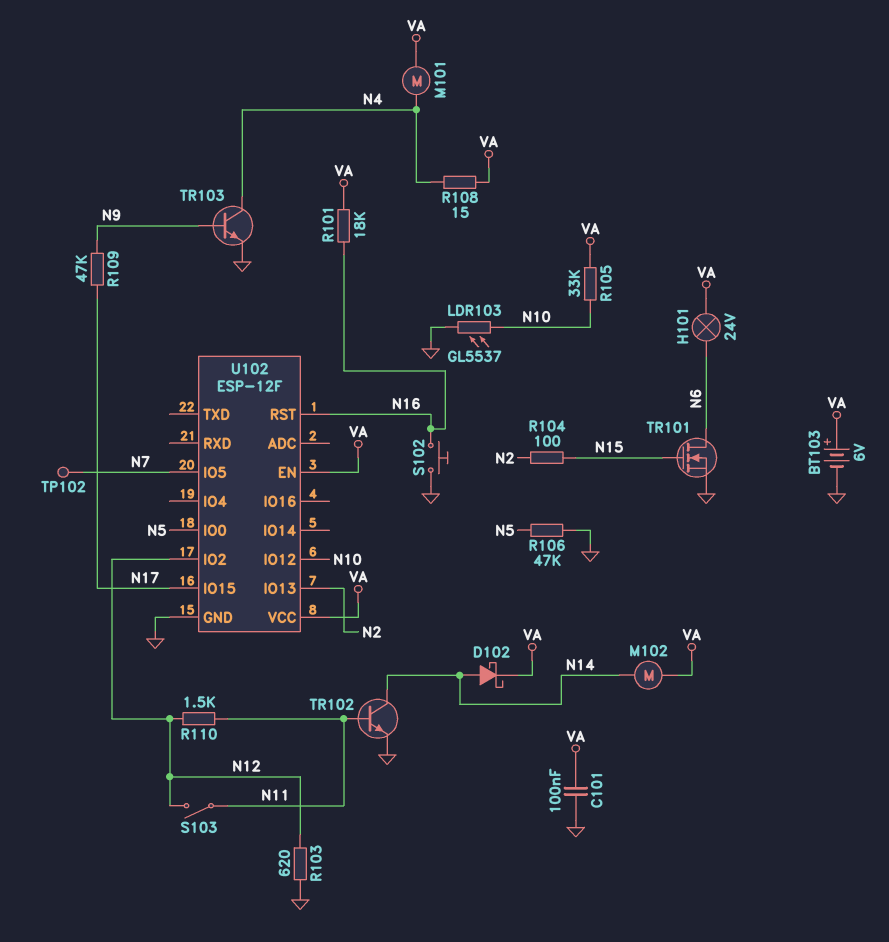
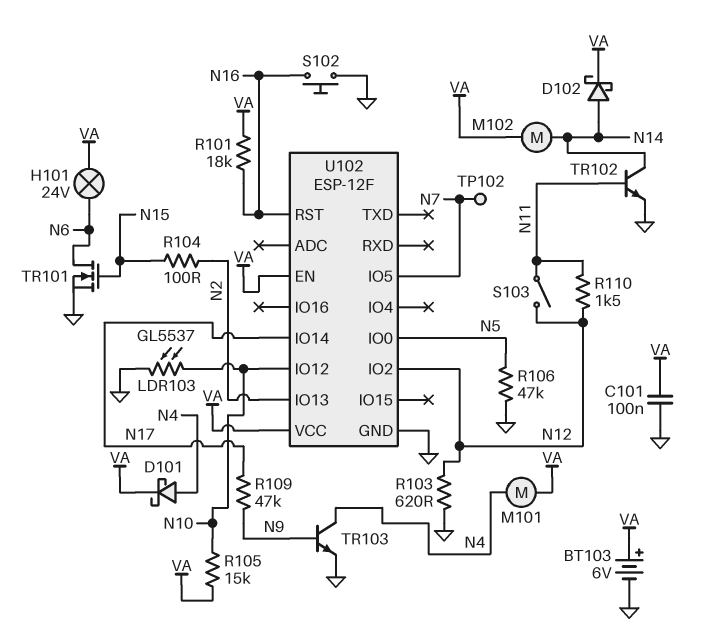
D101: none -> schottky (A N4, K VA)
R105: 33k (N10, VA) -> 15k (N10, VA)
R108: 15 (N4, VA) -> none
U102 pin IO14: none -> N17
U102 pin IO15: N17 -> none

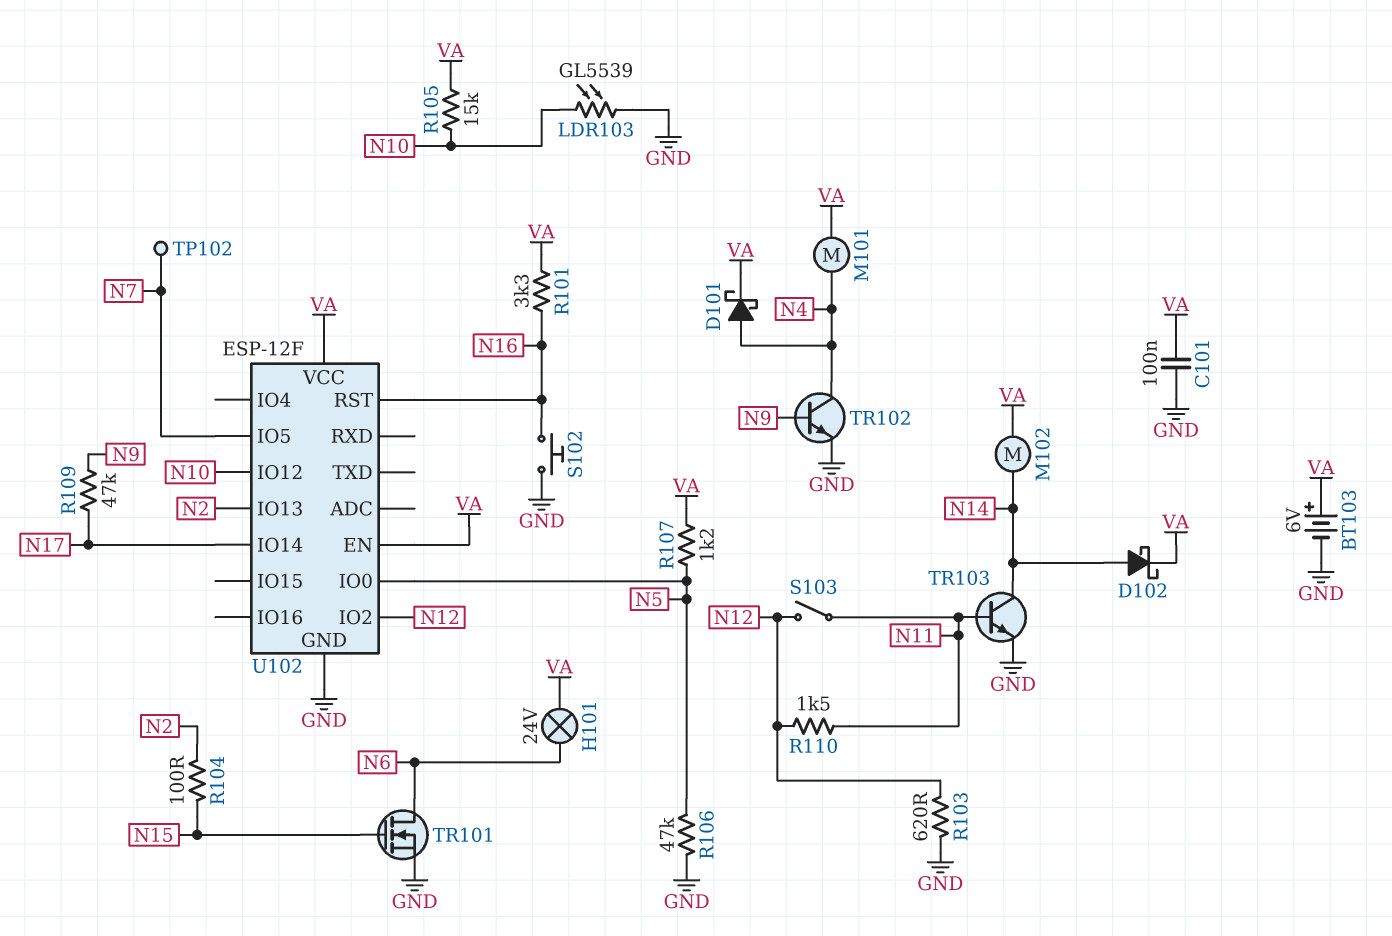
LDR103: GL5537 (GND, N10) -> GL5539 (GND, N10)
R101: 18k (N16, VA) -> 3.3k (N16, VA)
R107: none -> 1.2k (N5, VA)
TR102: NPN (B N11, C N14, E GND) -> NPN (B N9, C N4, E GND)
TR103: NPN (B N9, C N4, E GND) -> NPN (B N11, C N14, E GND)

